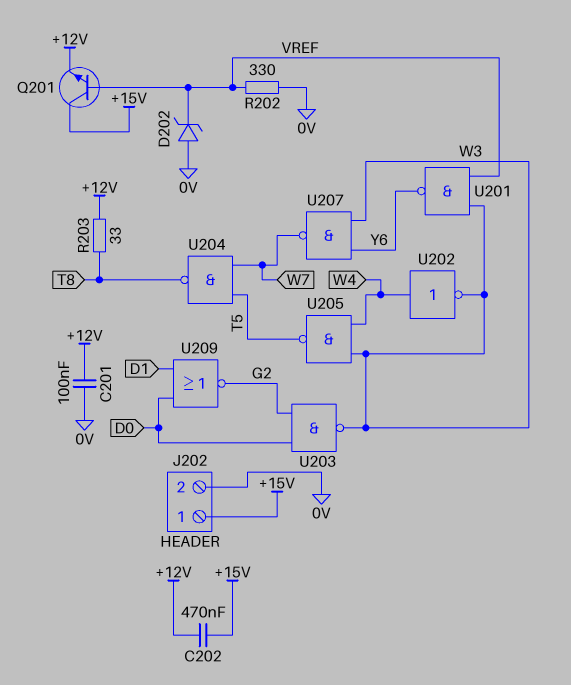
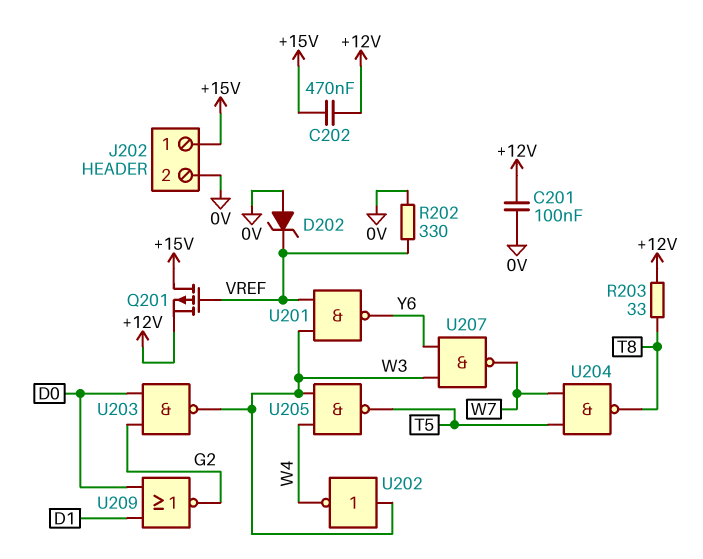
Q201: NPN (B VREF, C +15V, E +12V) -> PMOS (G VREF, D +15V, S +12V)
U202: NOT (in W4, out W3) -> NOT (in W3, out W4)

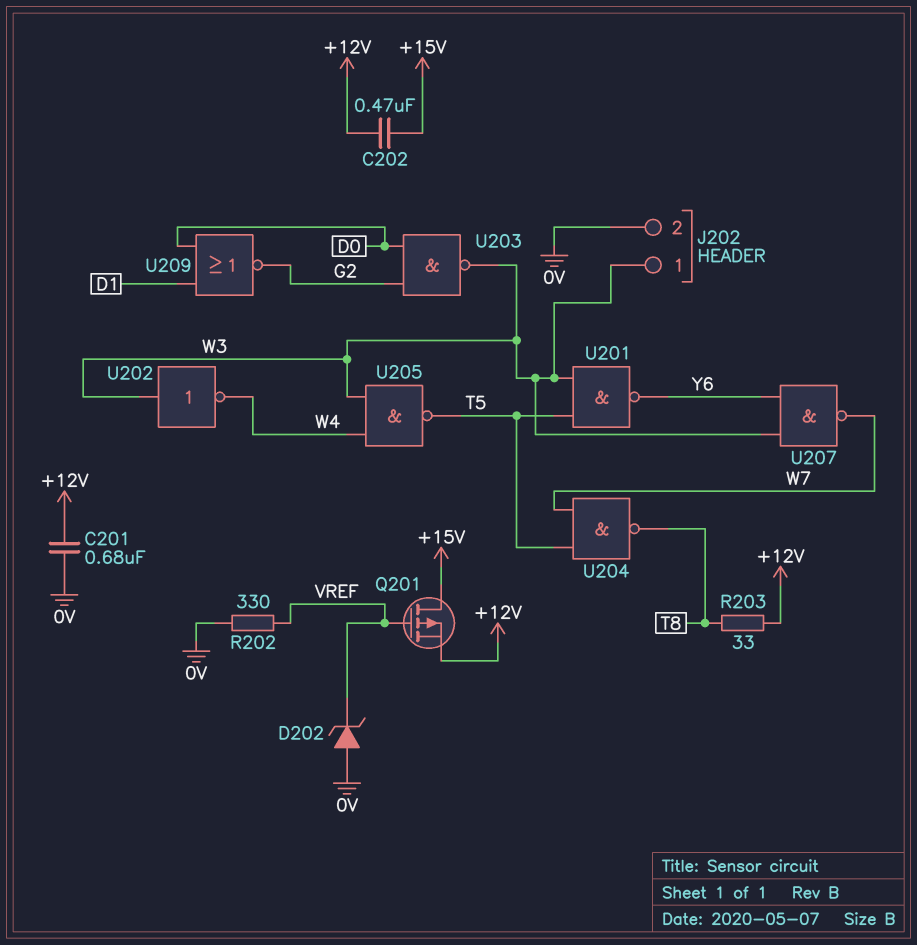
C201: 100nF (+12V, 0V) -> 680nF (+12V, 0V)
J202 pin 1: +15V -> W3
U201: NAND (in VREF, in W3, out Y6) -> NAND (in T5, in W3, out Y6)

